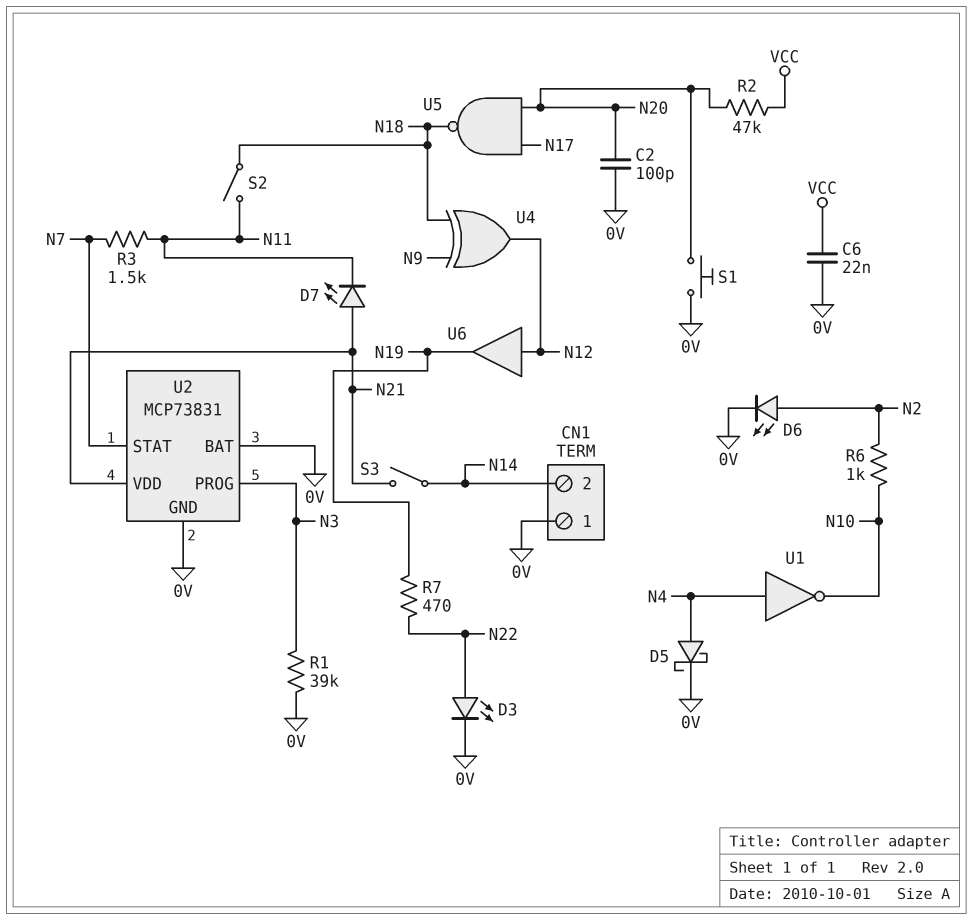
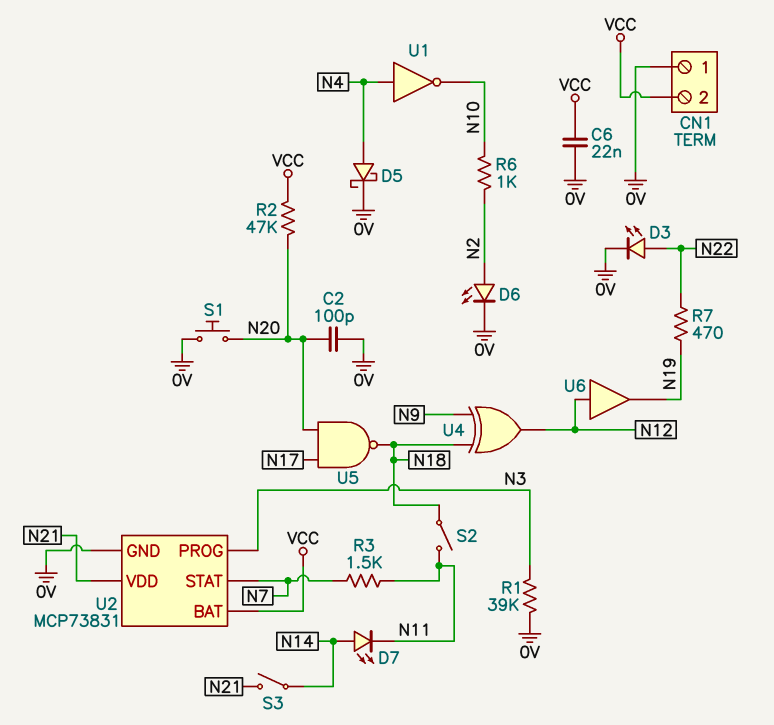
CN1 pin 2: N14 -> VCC
D7: LED (A N21, K N11) -> LED (A N14, K N11)
U2 pin BAT: 0V -> VCC

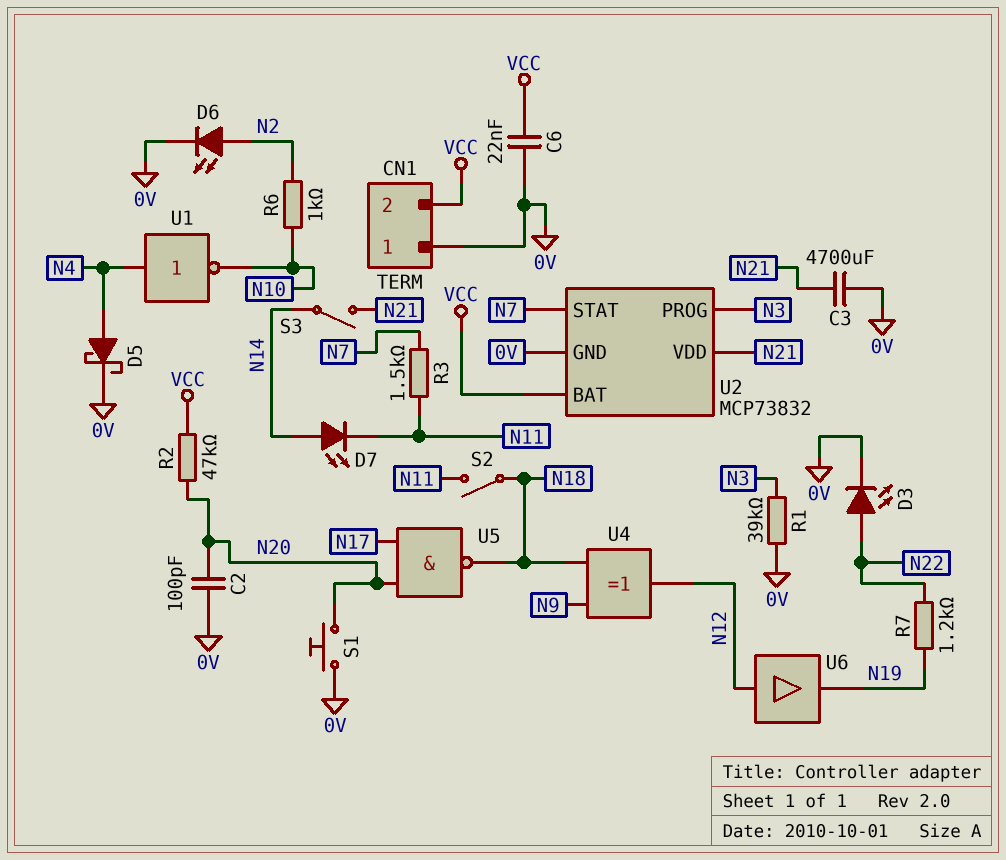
C3: none -> 4700uF (0V, N21)
R7: 470 (N19, N22) -> 1.2k (N19, N22)
U2: MCP73831 -> MCP73832

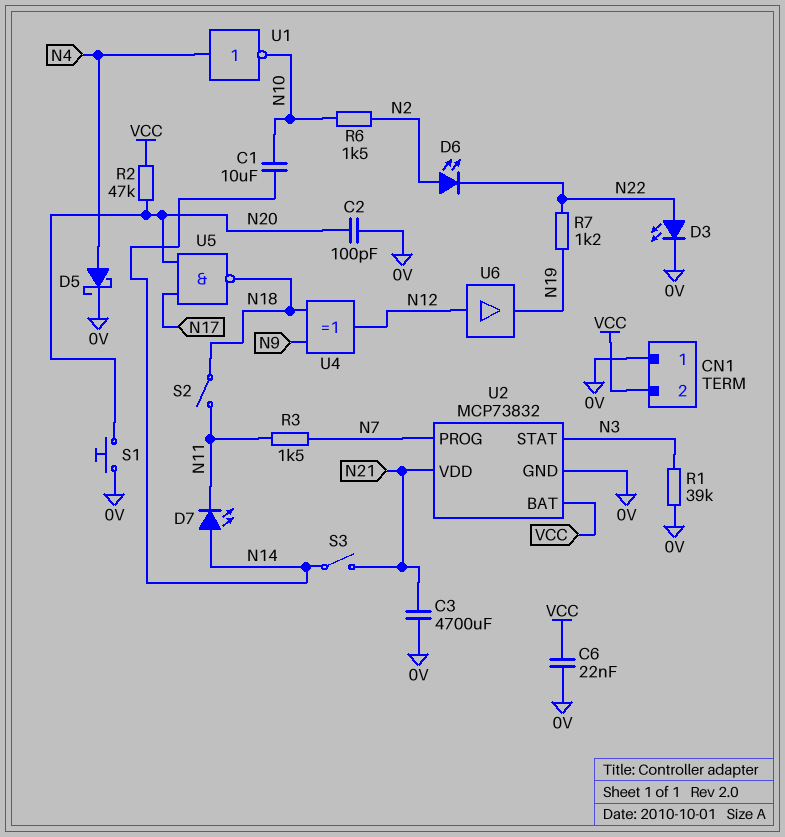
C1: none -> 10uF (N10, N14)
D6: LED (A N2, K 0V) -> LED (A N2, K N22)
R6: 1k (N2, N10) -> 1.5k (N2, N10)
U2 pin PROG: N3 -> N7
U2 pin STAT: N7 -> N3

